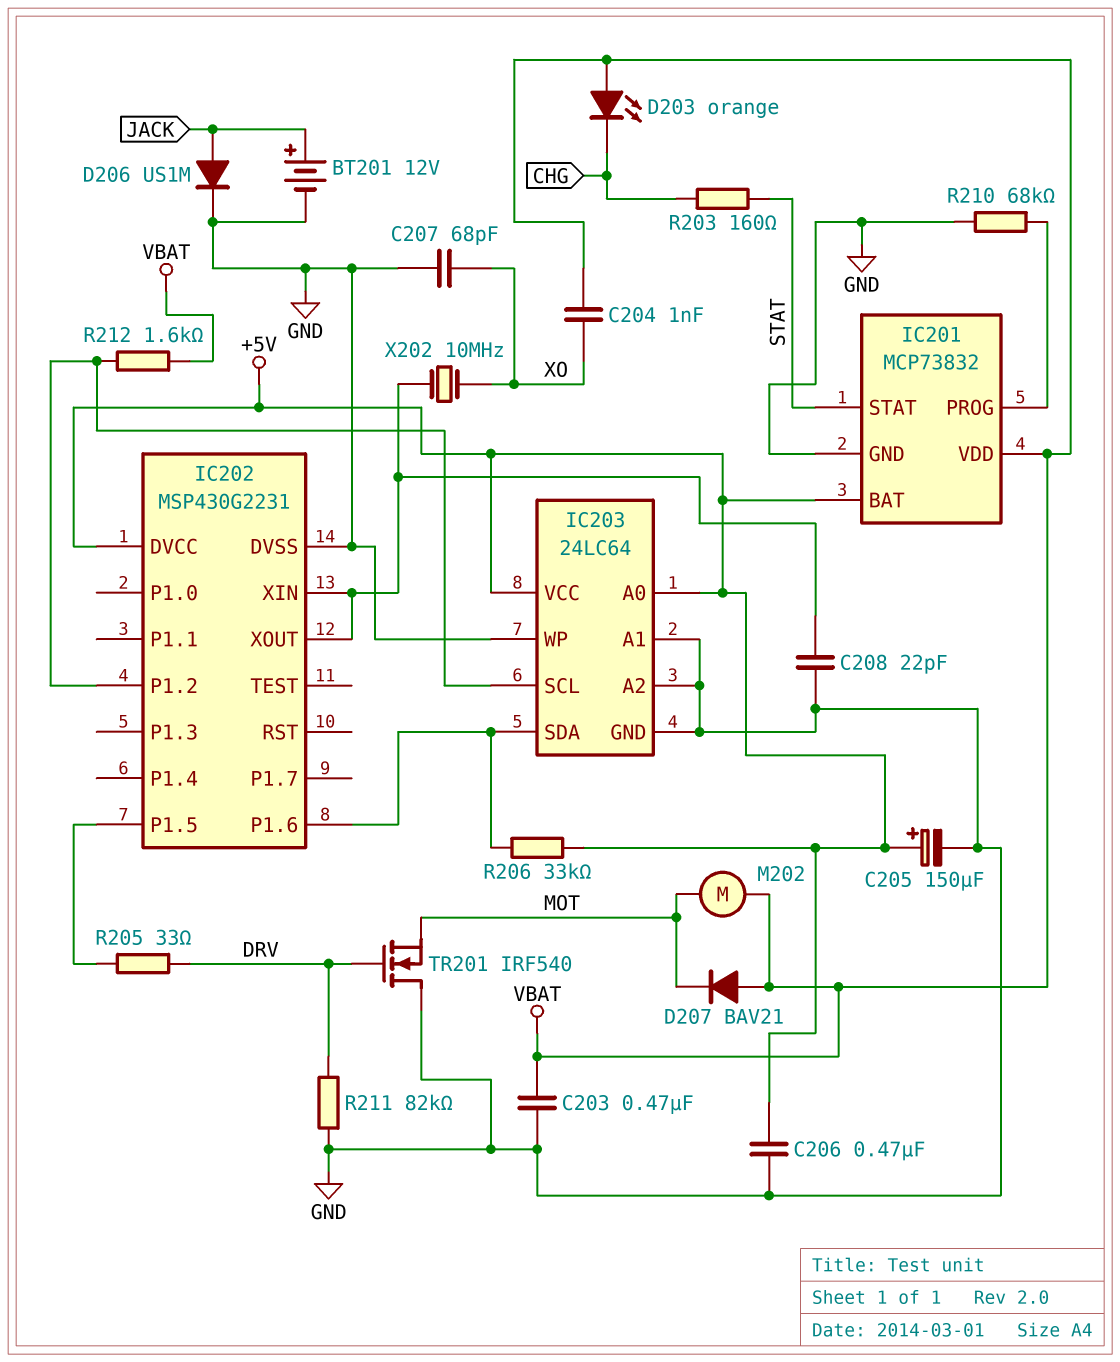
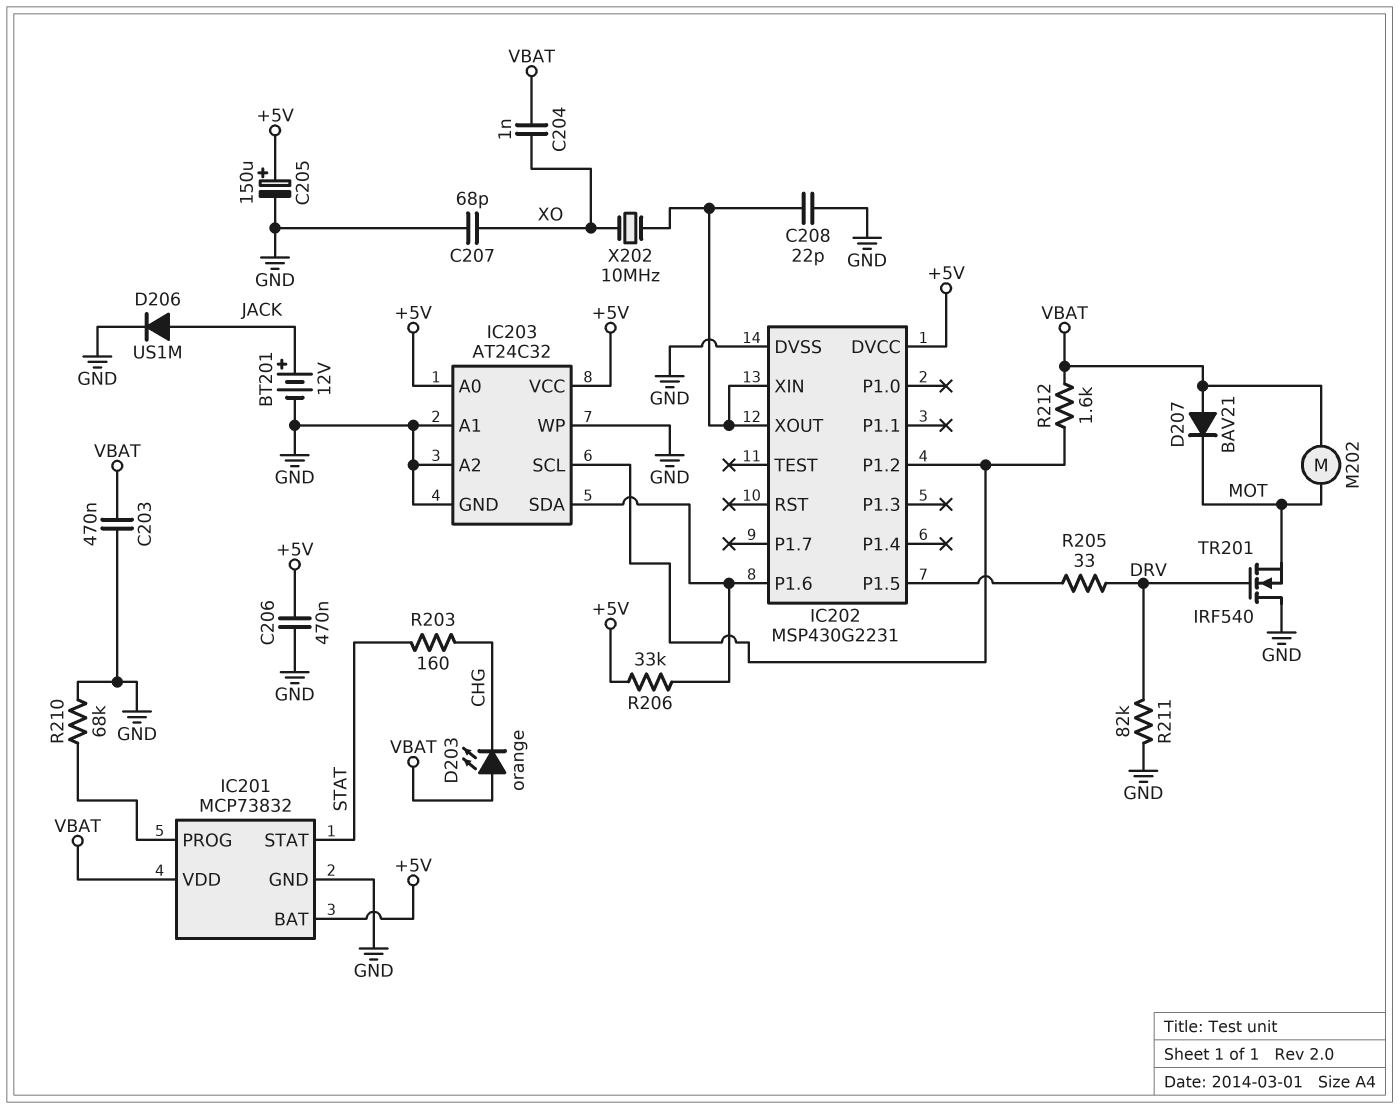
IC203: 24LC64 -> AT24C32

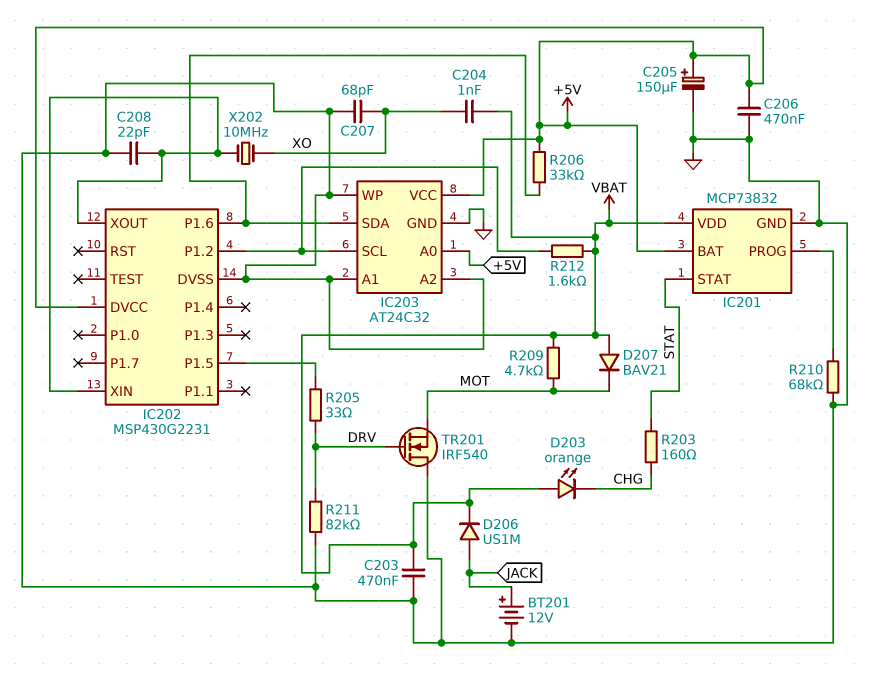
D206: diode US1M (A JACK, K GND) -> diode US1M (A JACK, K VBAT)
M202: motor (MOT, VBAT) -> none
R209: none -> 4.7k (MOT, VBAT)

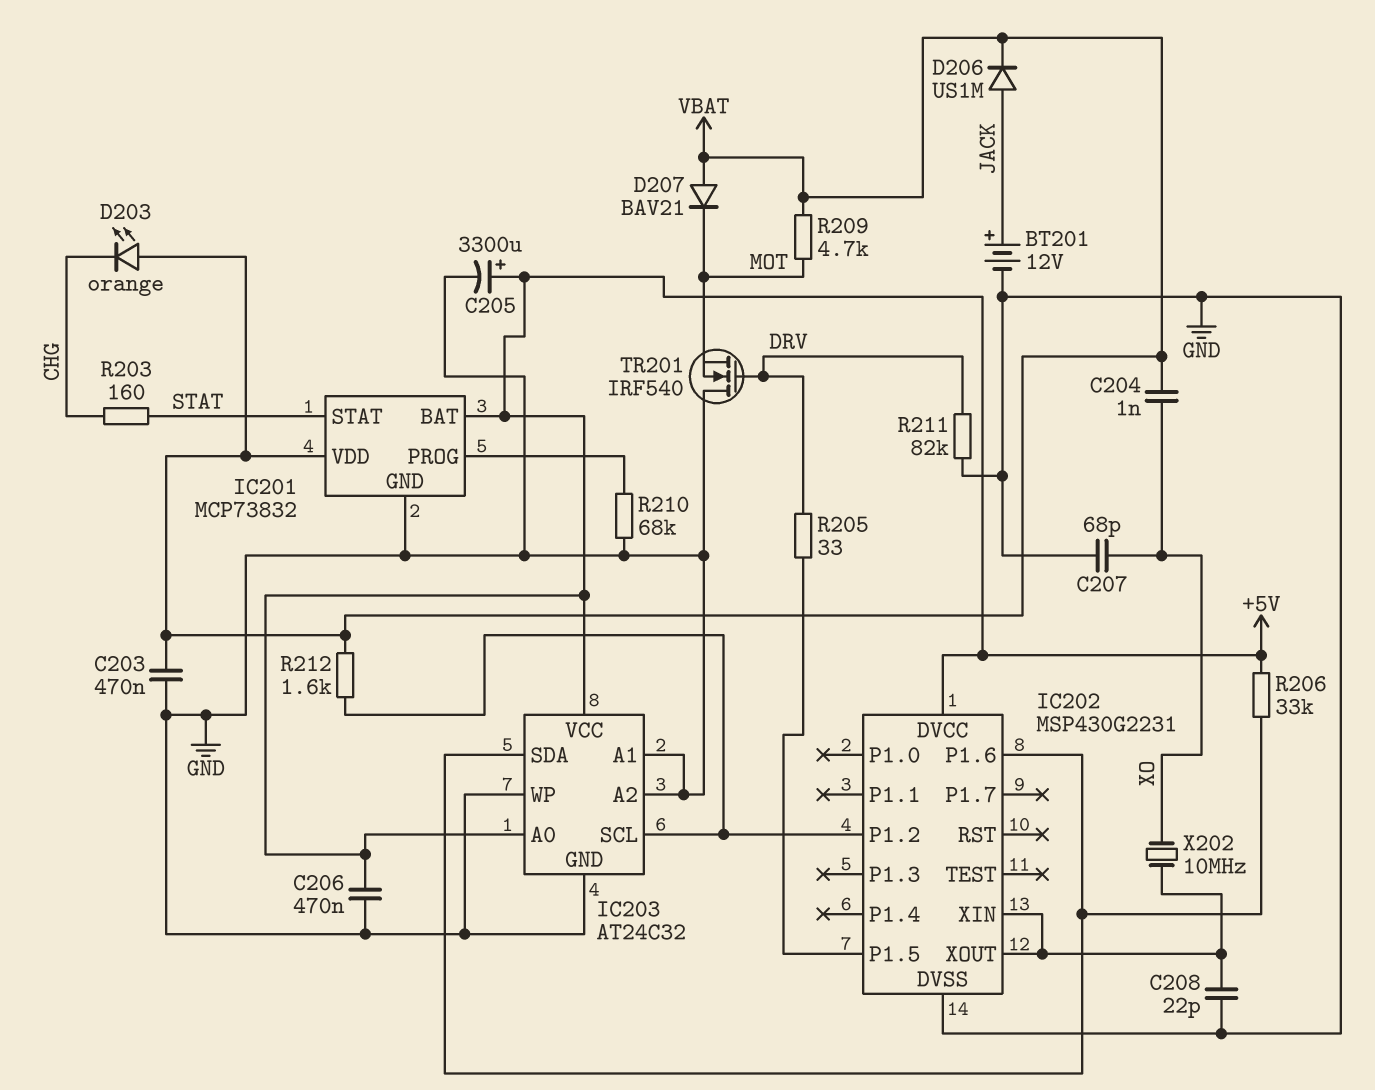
C205: 150uF (plus +5V, minus GND) -> 3300uF (plus +5V, minus GND)

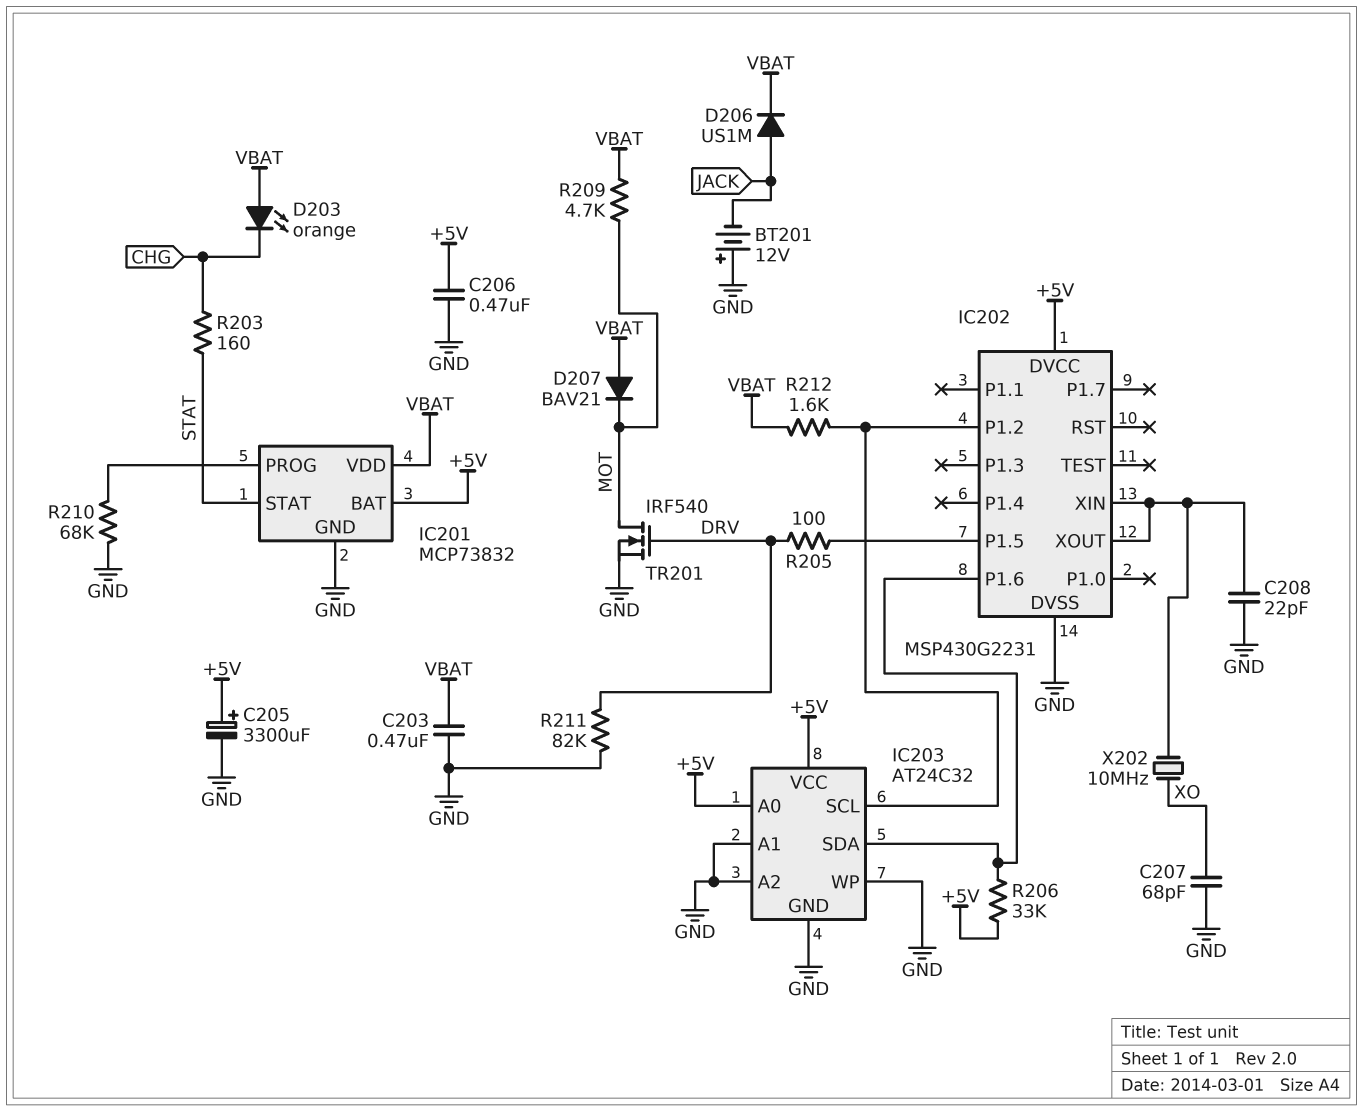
BT201: 12V (plus JACK, minus GND) -> 12V (plus GND, minus JACK)
C204: 1nF (VBAT, XO) -> none
R205: 33 (DRV, IC202/P1.5) -> 100 (DRV, IC202/P1.5)
TR201: NMOS IRF540 (G DRV, D GND, S MOT) -> NMOS IRF540 (G DRV, D MOT, S GND)

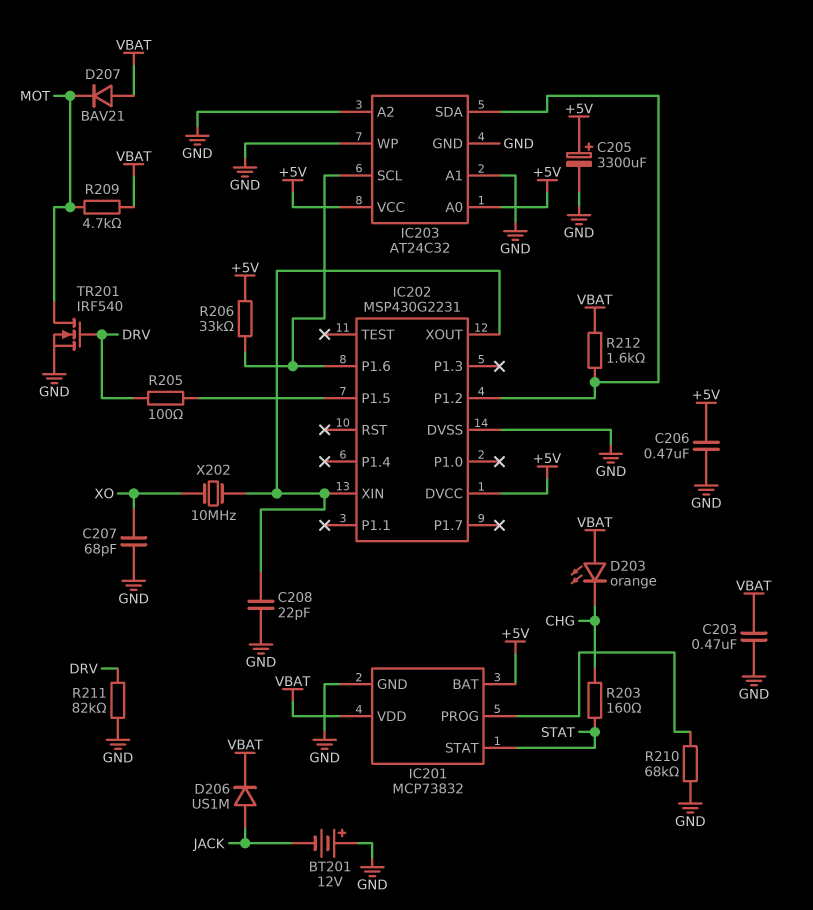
IC203 pin SCL: IC202/P1.2 -> IC202/P1.6
IC203 pin SDA: IC202/P1.6 -> IC202/P1.2

